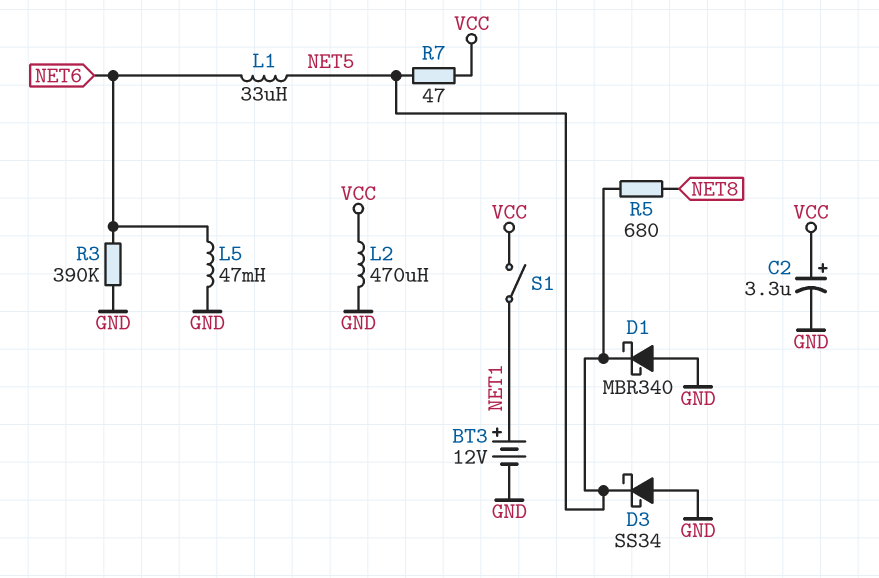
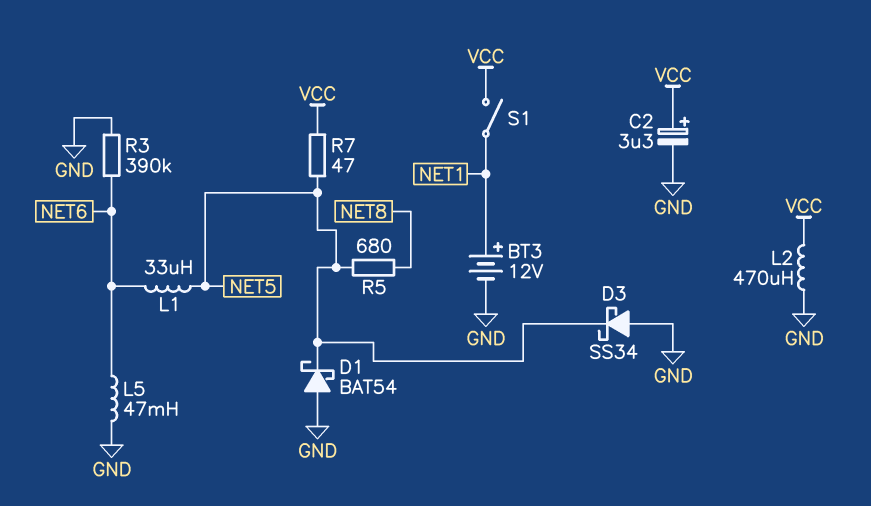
D1: schottky MBR340 (A GND, K NET5) -> schottky BAT54 (A GND, K NET5)

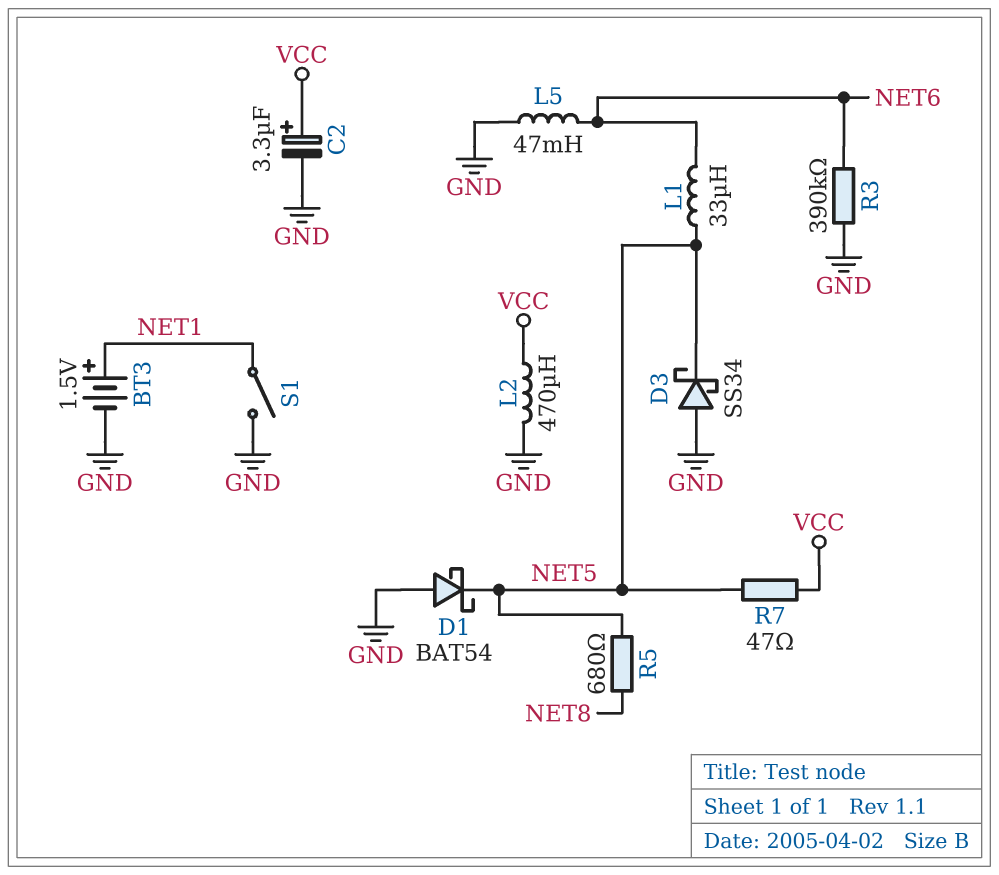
BT3: 12V (plus NET1, minus GND) -> 1.5V (plus NET1, minus GND)
S1: switch (NET1, VCC) -> switch (GND, NET1)

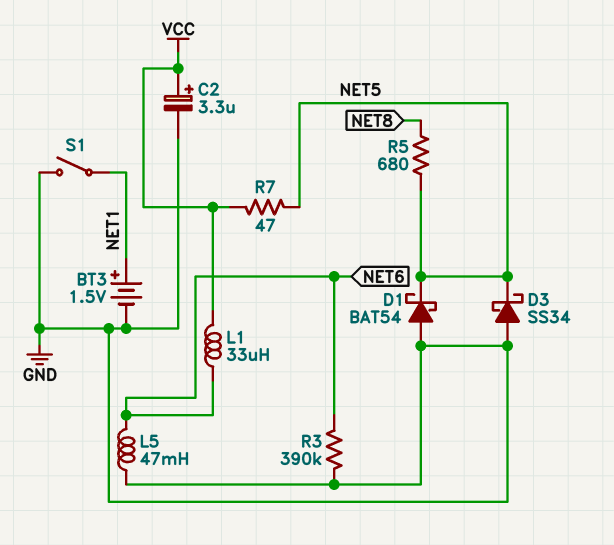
L1: 33uH (NET5, NET6) -> 33uH (NET6, VCC)
L2: 470uH (GND, VCC) -> none

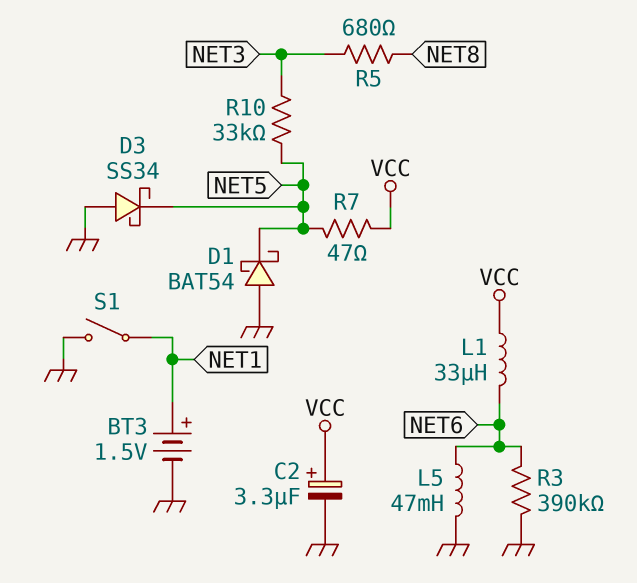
R5: 680 (NET5, NET8) -> 680 (NET3, NET8)
R10: none -> 33k (NET3, NET5)

